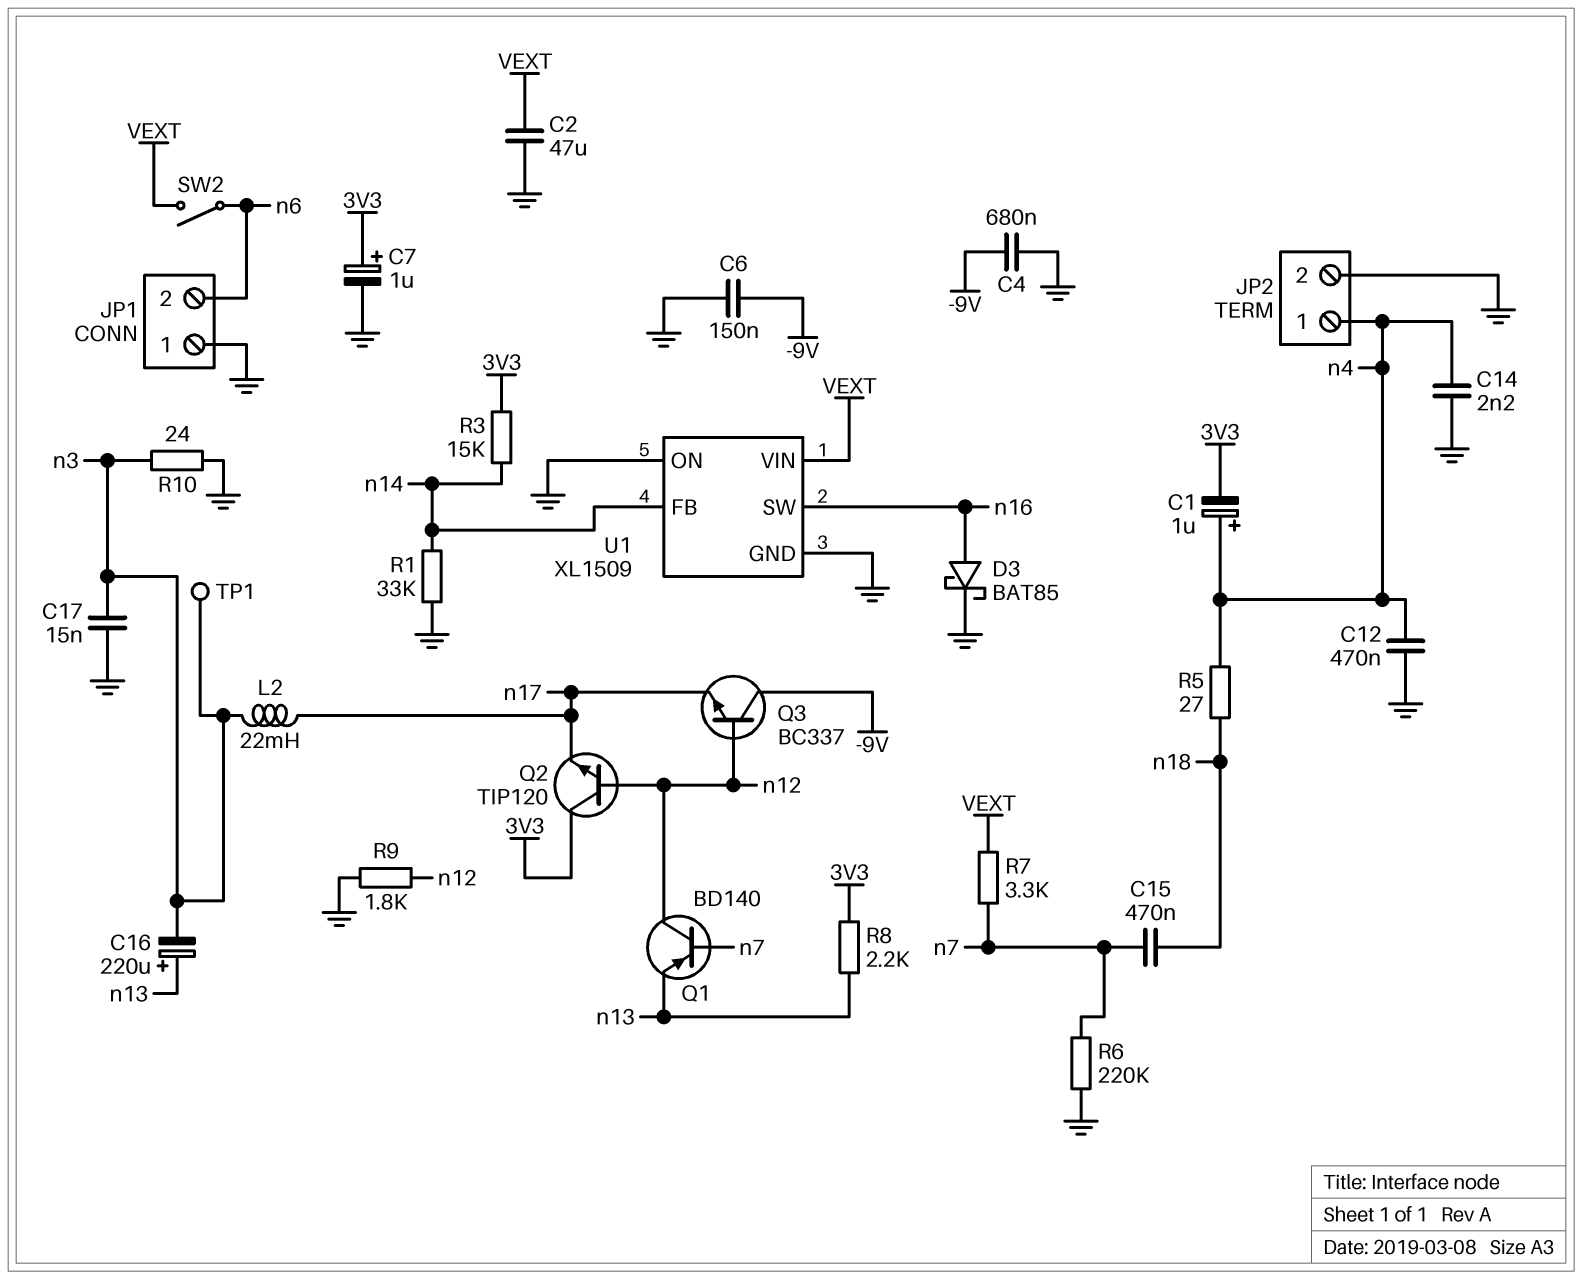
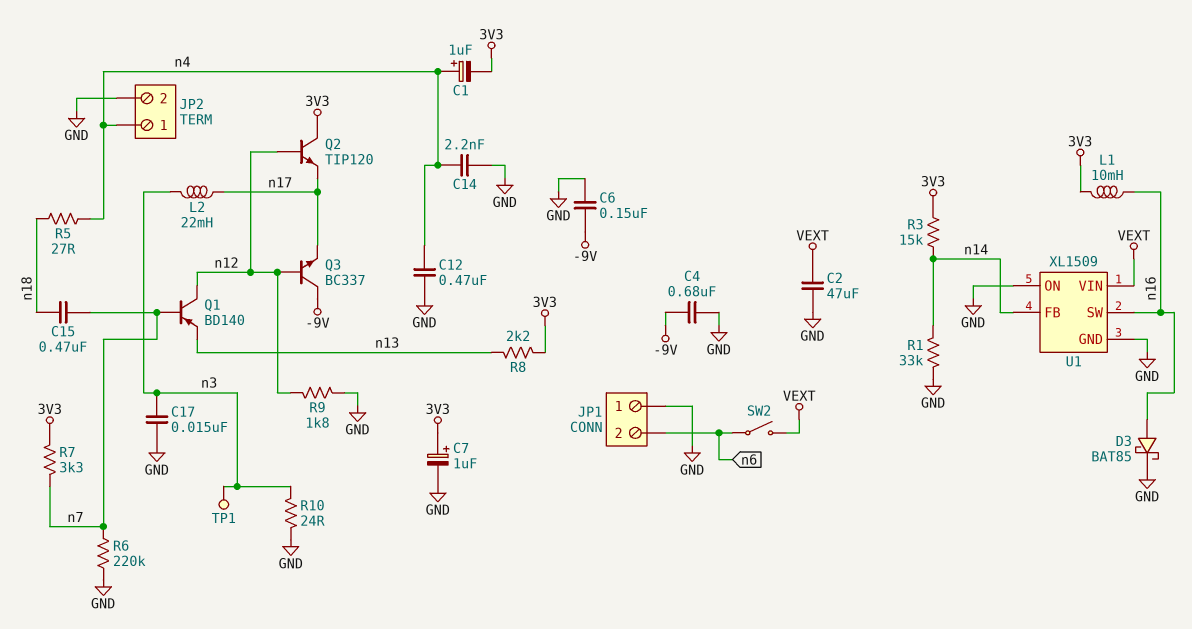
C16: 220uF (plus n13, minus n3) -> none
L1: none -> 10mH (3V3, n16)
R7: 3.3k (VEXT, n7) -> 3.3k (3V3, n7)

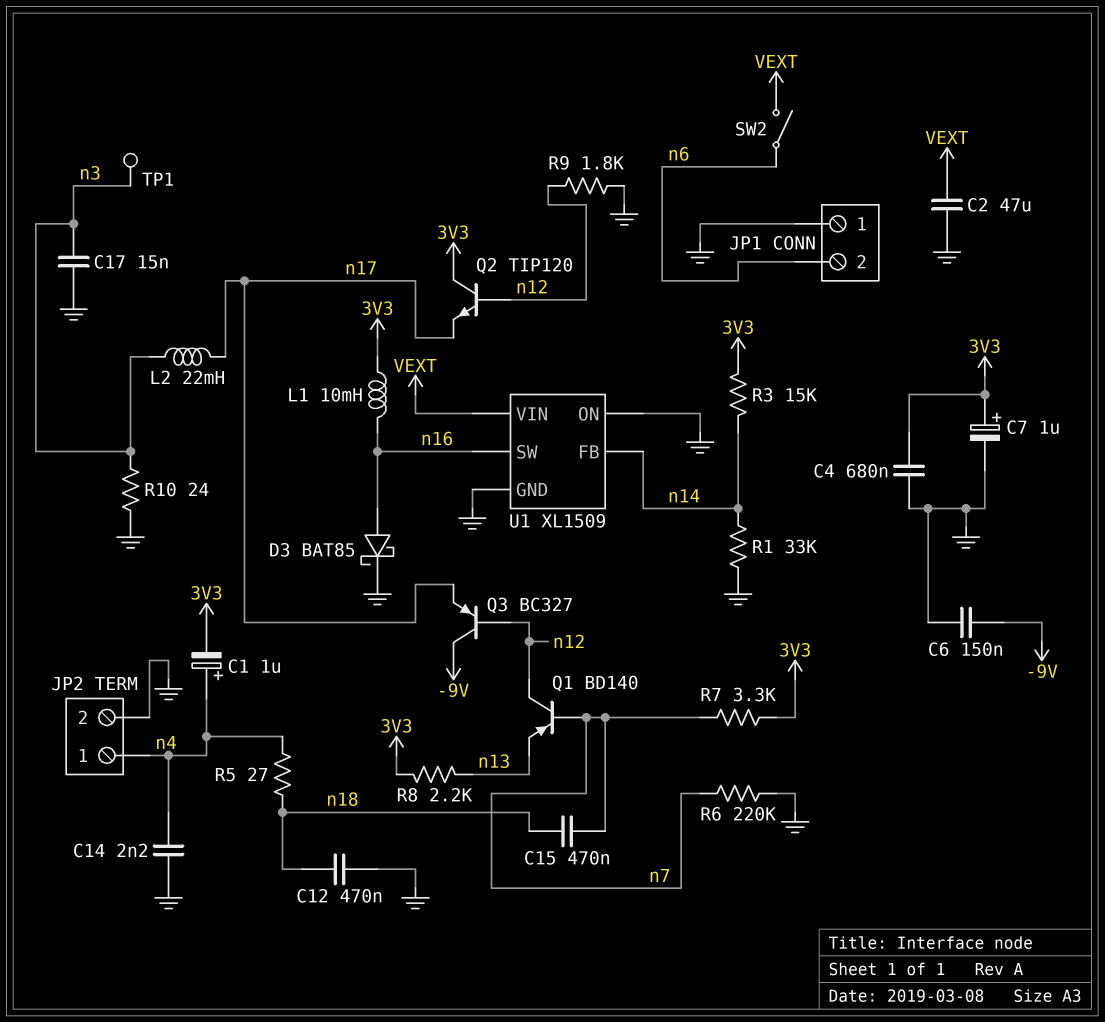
C4: 680nF (-9V, GND) -> 680nF (3V3, GND)
C12: 470nF (GND, n4) -> 470nF (GND, n18)
Q3: NPN BC337 (B n12, C -9V, E n17) -> PNP BC327 (B n12, C -9V, E n17)

